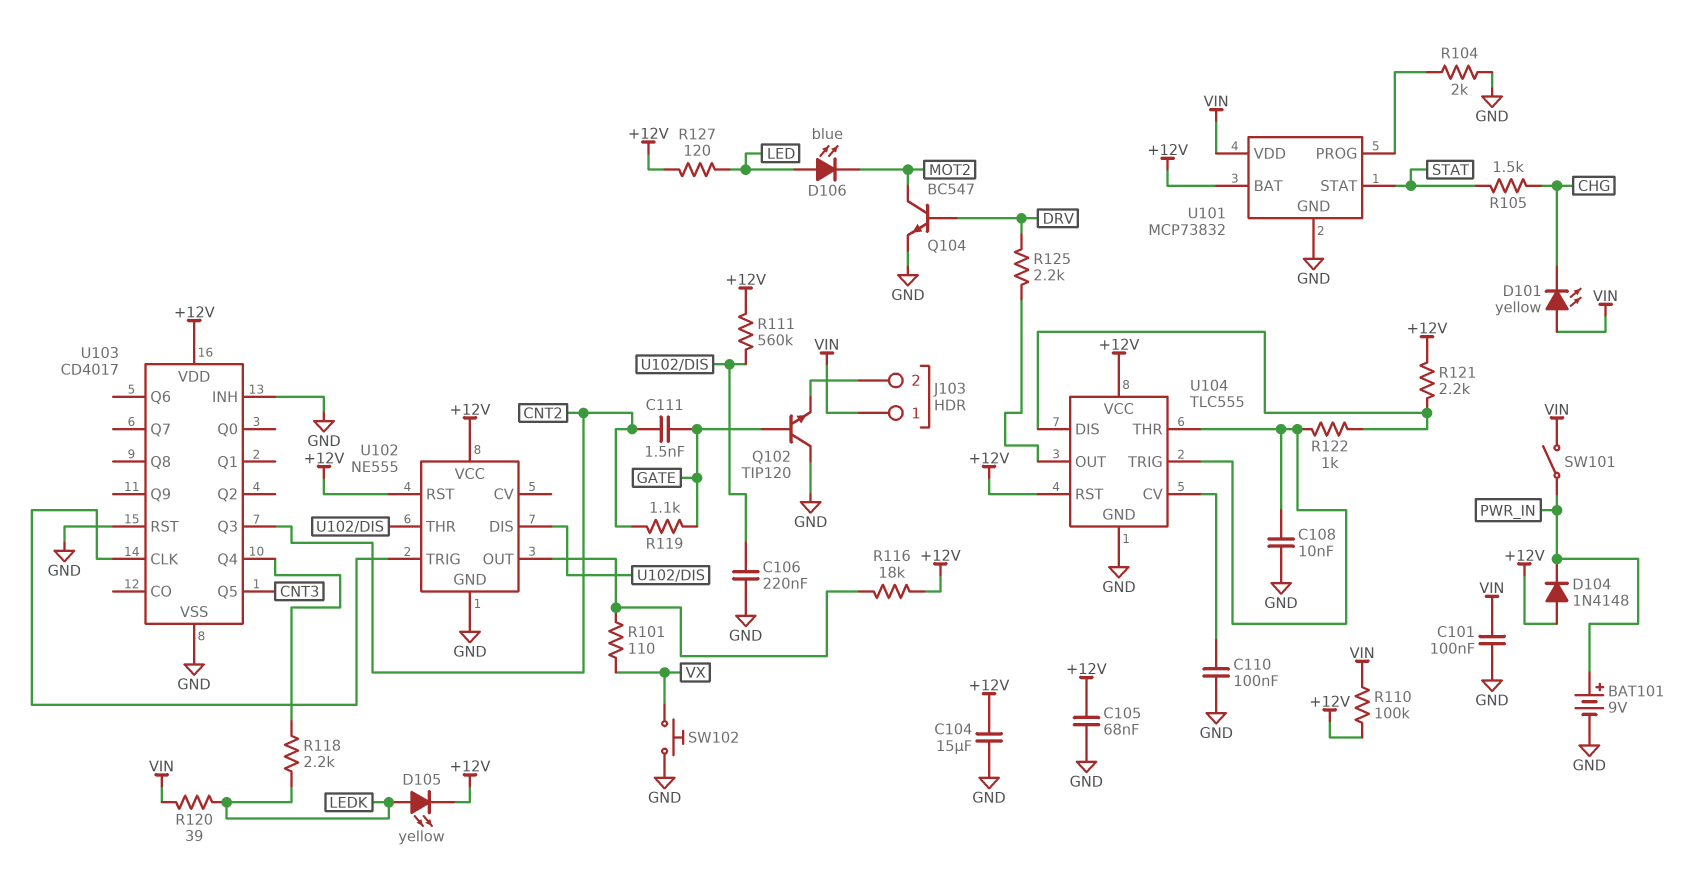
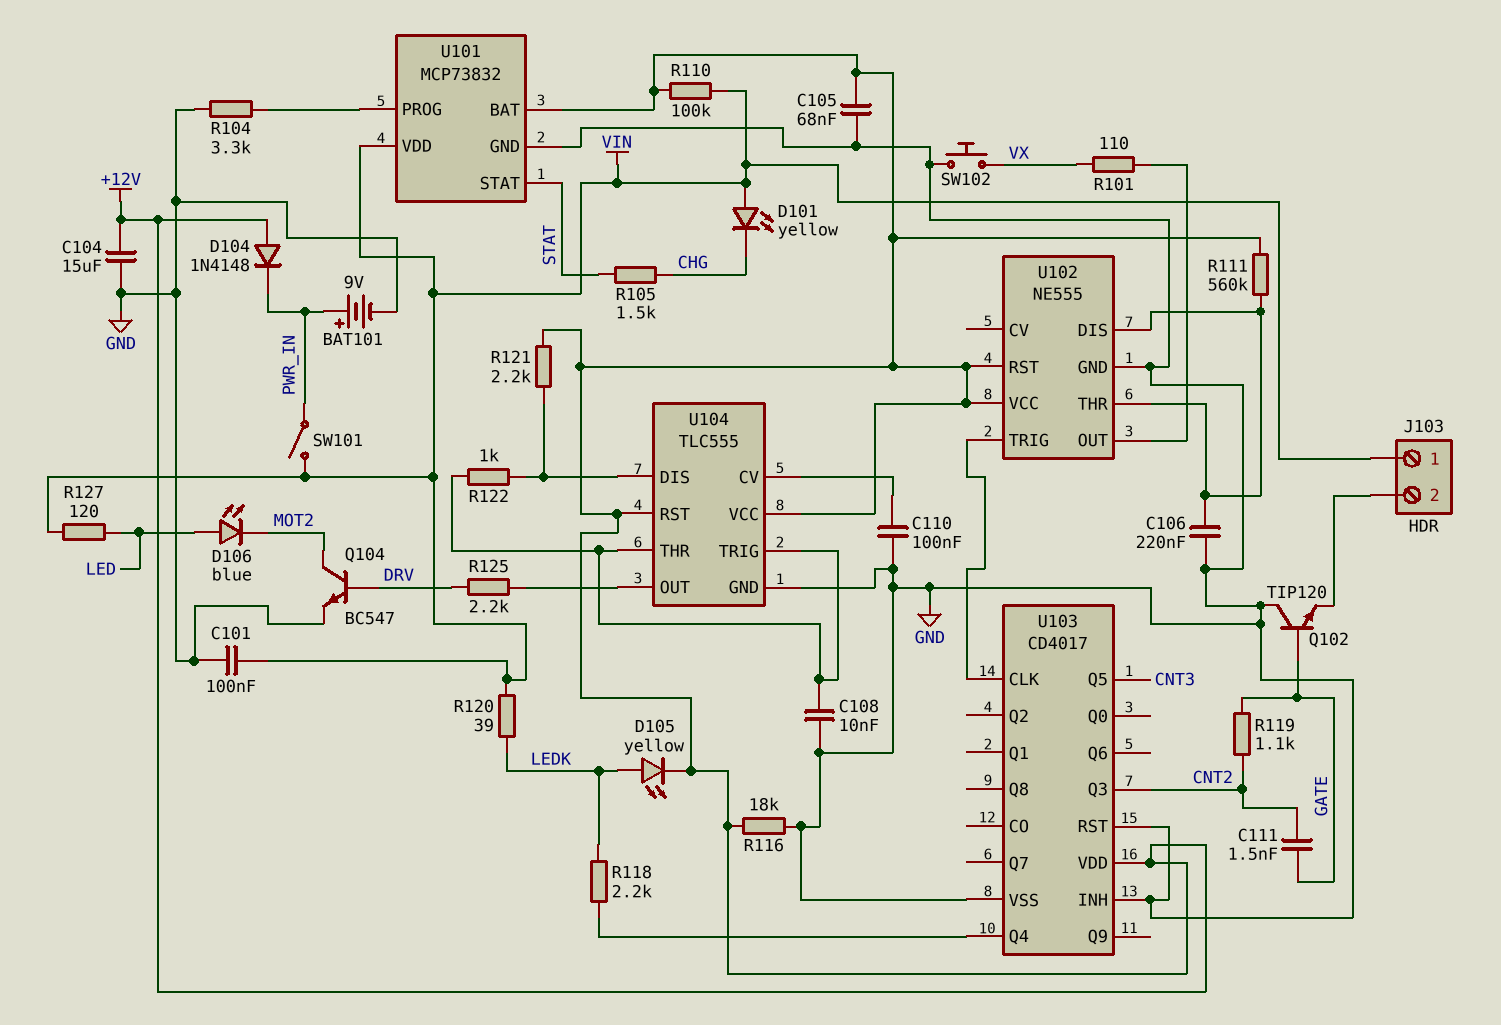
R104: 2k (GND, U101/PROG) -> 3.3k (GND, U101/PROG)
R116: 18k (+12V, U102/OUT) -> 18k (+12V, GND)
R127: 120 (+12V, LED) -> 120 (LED, VIN)

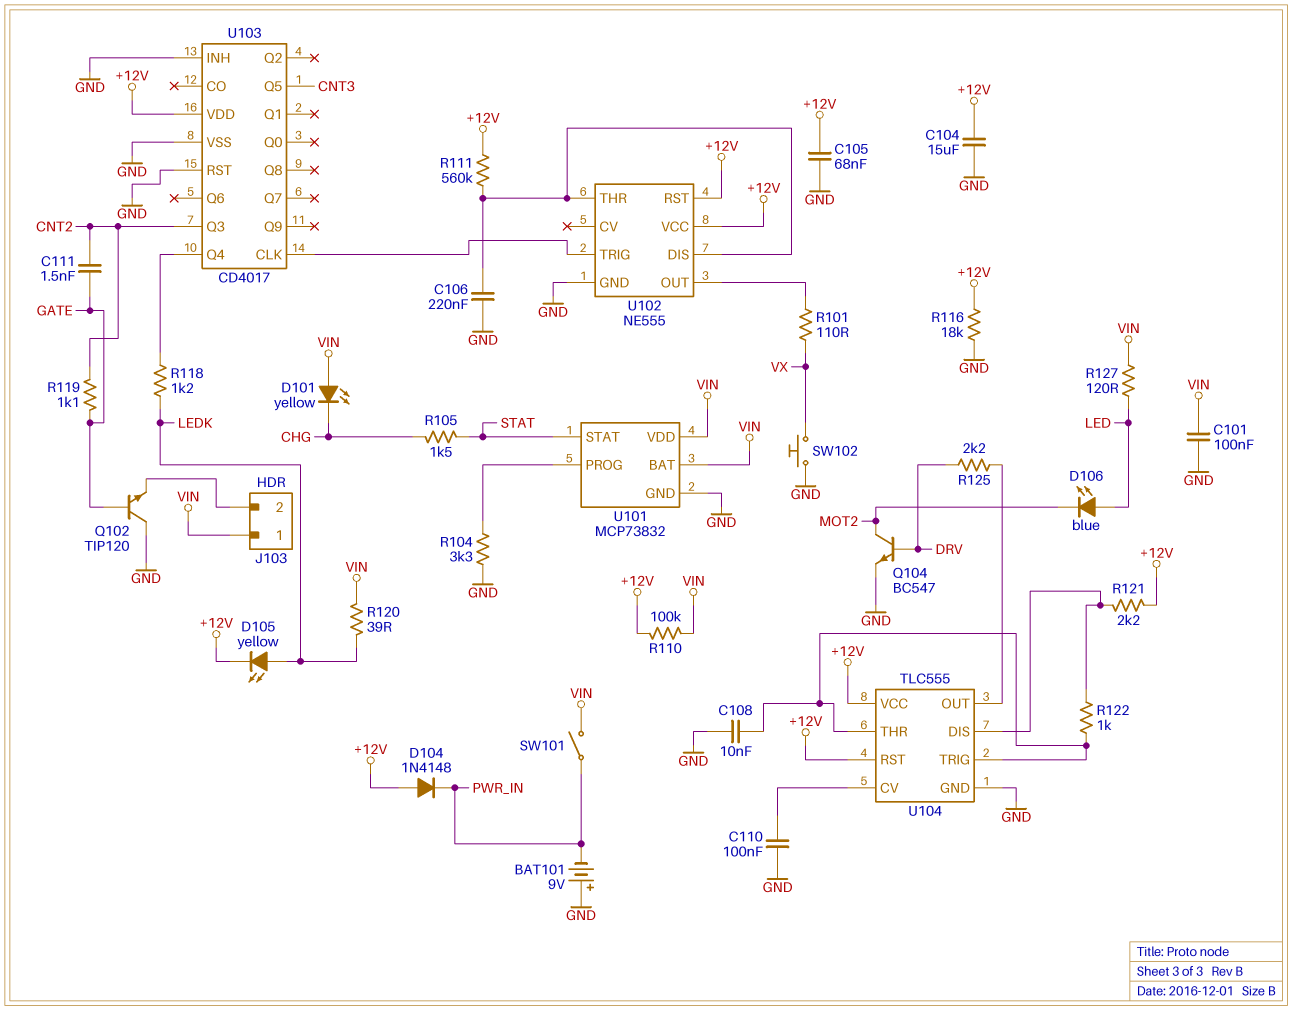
BAT101: 9V (plus PWR_IN, minus GND) -> 9V (plus GND, minus PWR_IN)
R118: 2.2k (LEDK, U103/Q4) -> 1.2k (LEDK, U103/Q4)
U101 pin BAT: +12V -> VIN

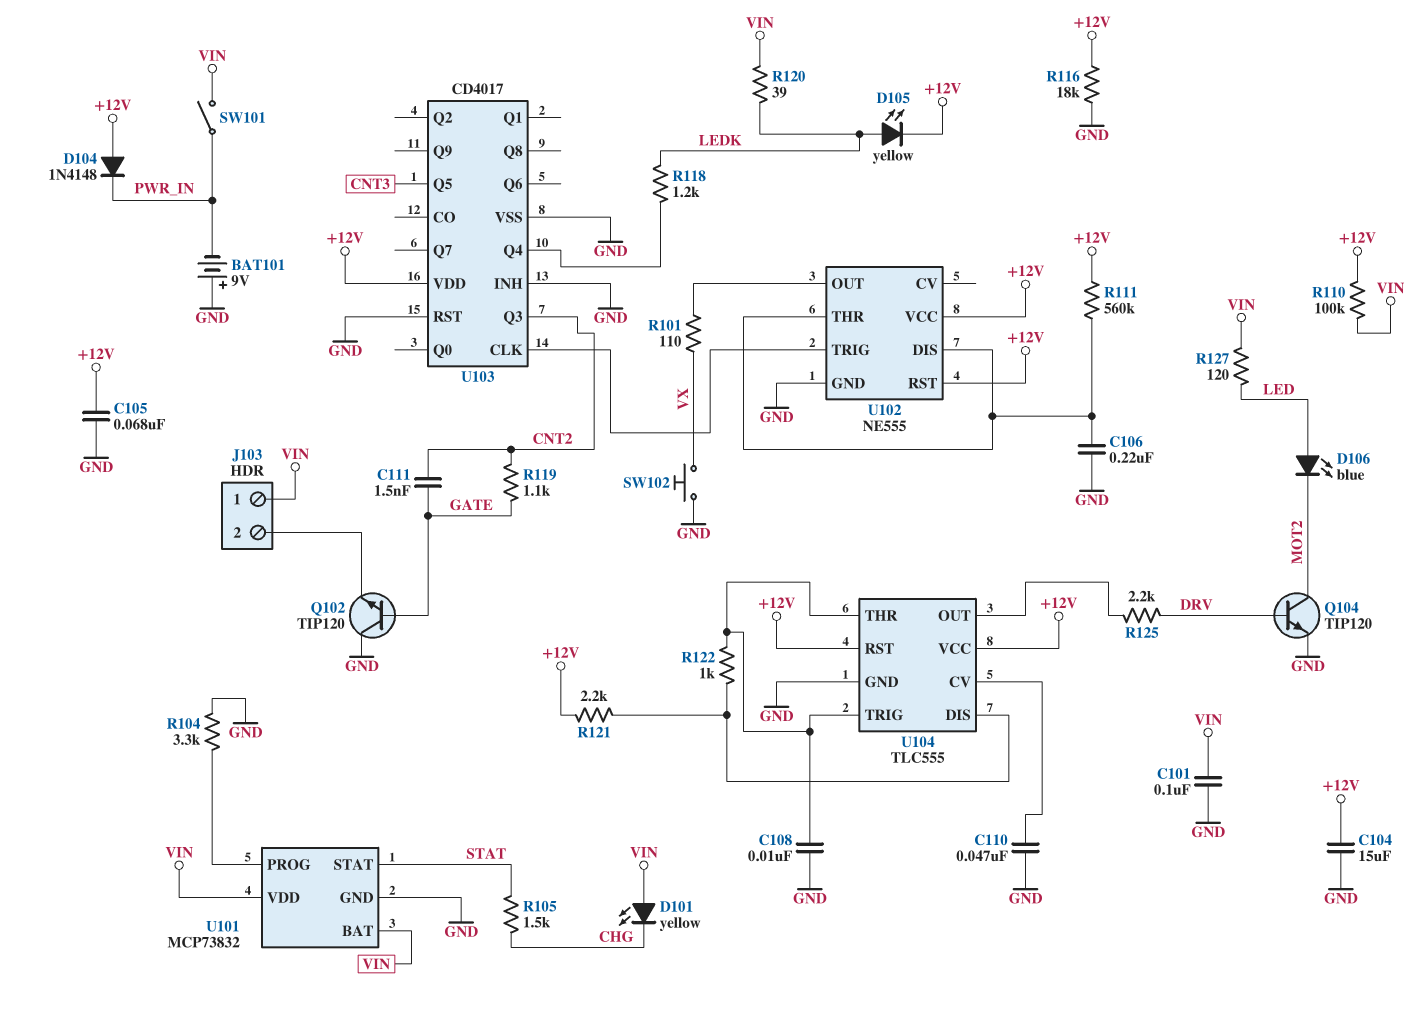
C110: 100nF (GND, U104/CV) -> 47nF (GND, U104/CV)
Q104: NPN BC547 (B DRV, C MOT2, E GND) -> NPN TIP120 (B DRV, C MOT2, E GND)

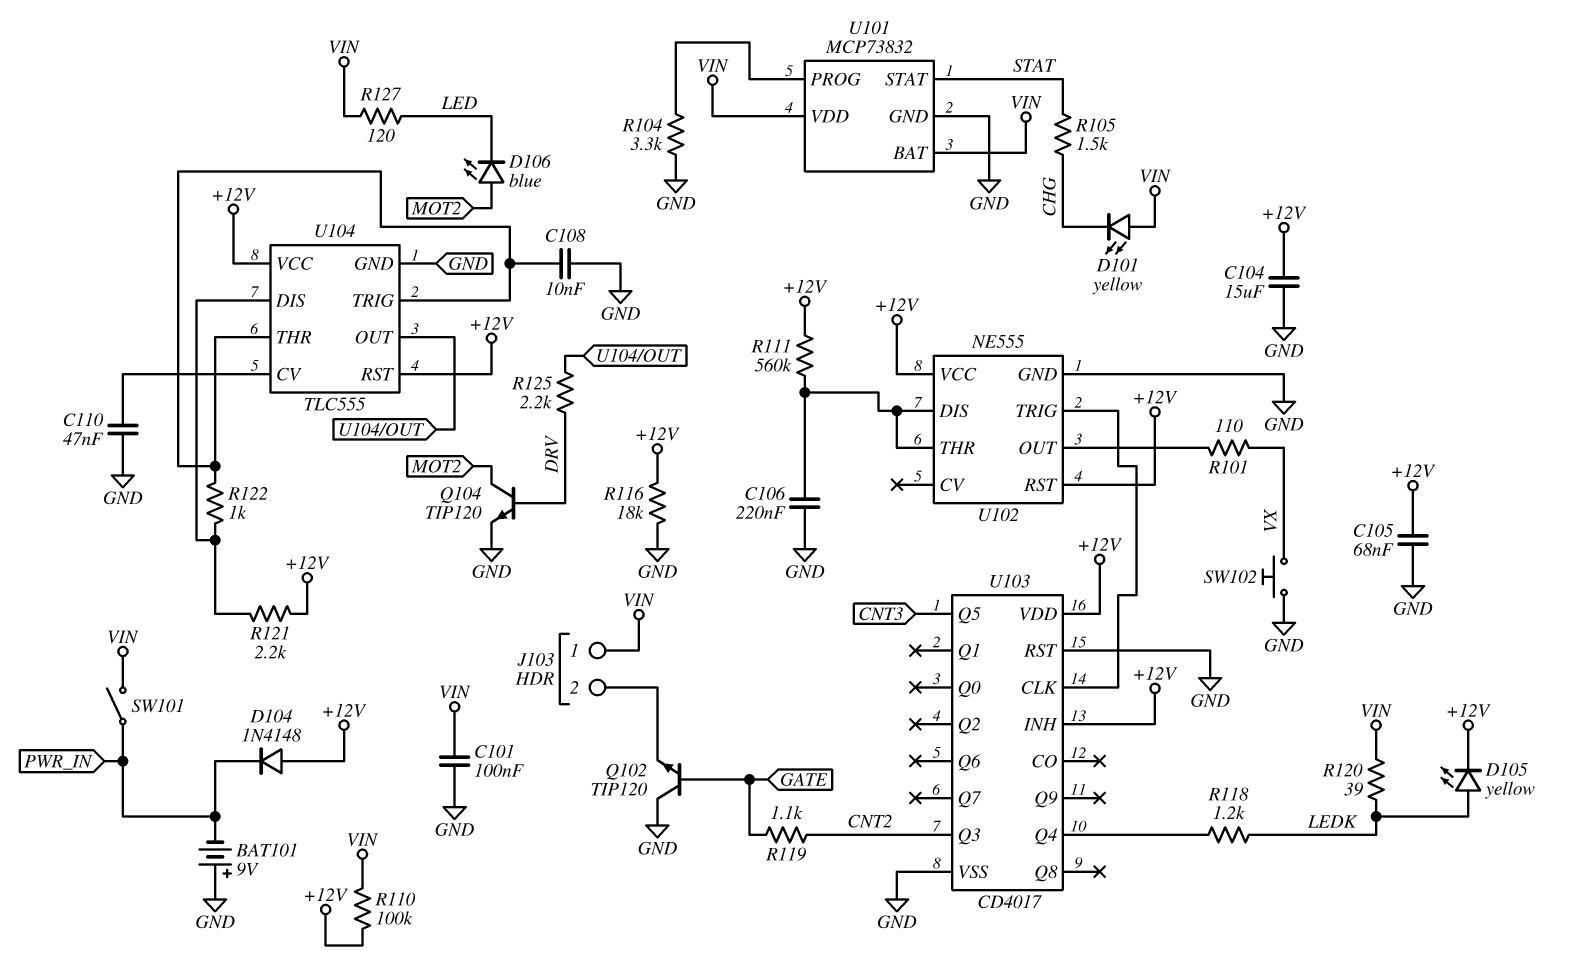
C111: 1.5nF (CNT2, GATE) -> none
D106: LED blue (A LED, K MOT2) -> LED blue (A MOT2, K LED)
U103 pin INH: GND -> +12V

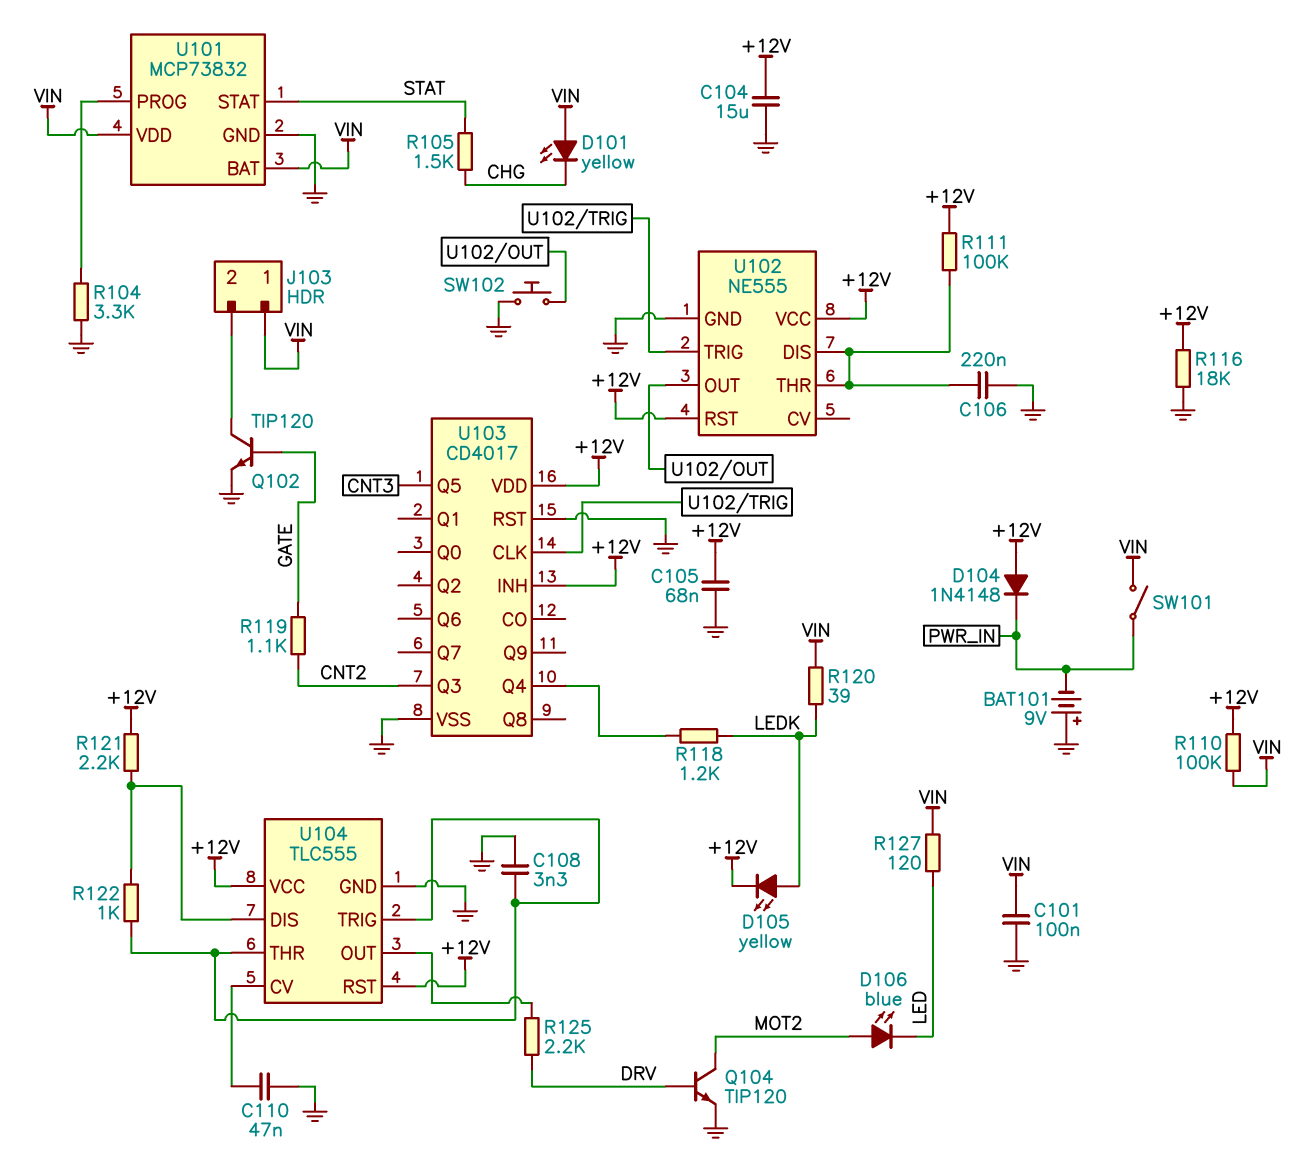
C108: 10nF (GND, U104/THR) -> 3.3nF (GND, U104/THR)
Q102: NPN TIP120 (B GATE, C GND, E J103/2) -> NPN TIP120 (B GATE, C J103/2, E GND)
R101: 110 (U102/OUT, VX) -> none
R111: 560k (+12V, U102/DIS) -> 100k (+12V, U102/DIS)
SW102: button (GND, VX) -> button (GND, U102/OUT)

